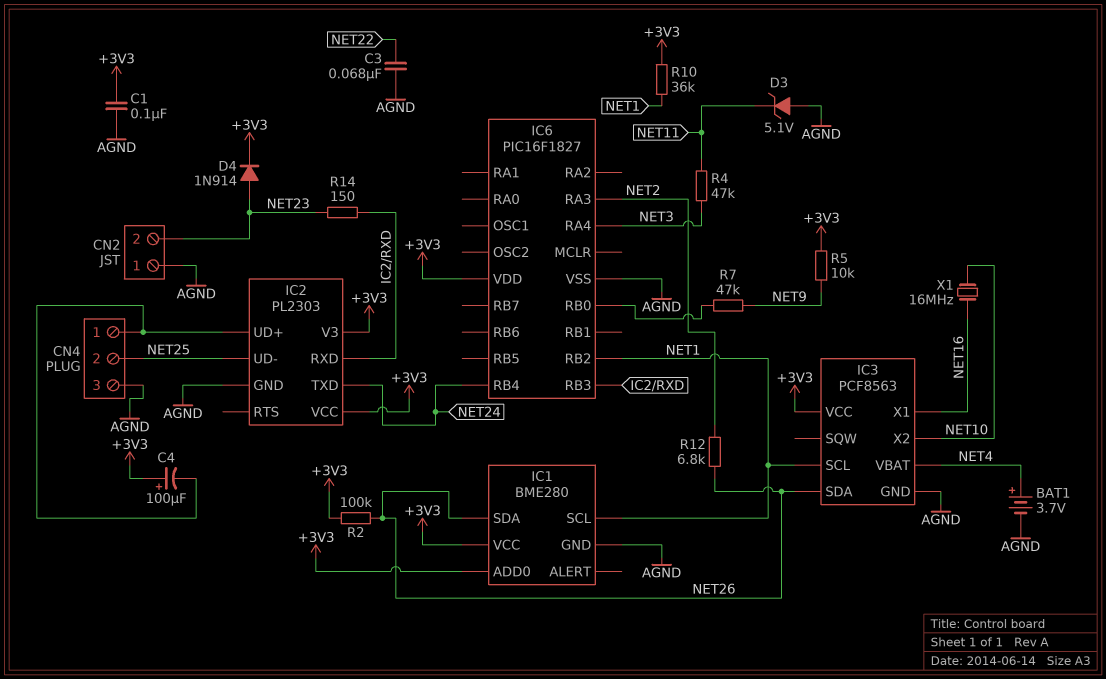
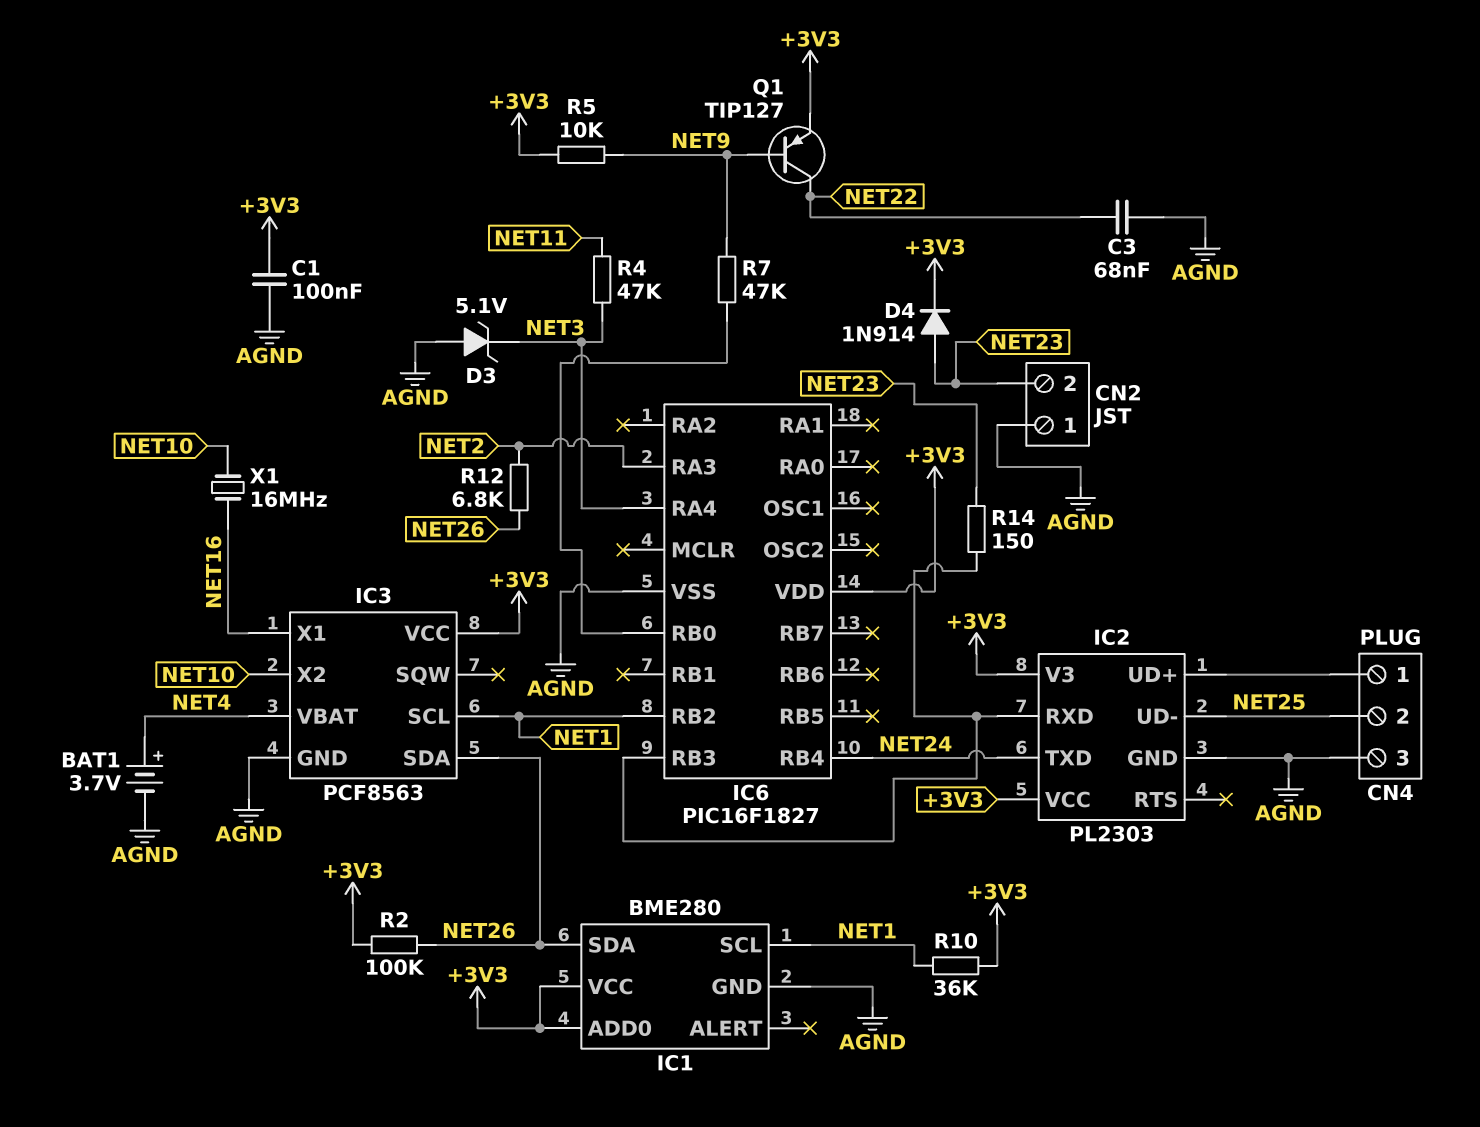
C4: 100uF (plus +3V3, minus CN4/1) -> none
D3: zener 5.1V (A AGND, K NET11) -> zener 5.1V (A AGND, K NET3)
Q1: none -> PNP TIP127 (B NET9, C NET22, E +3V3)

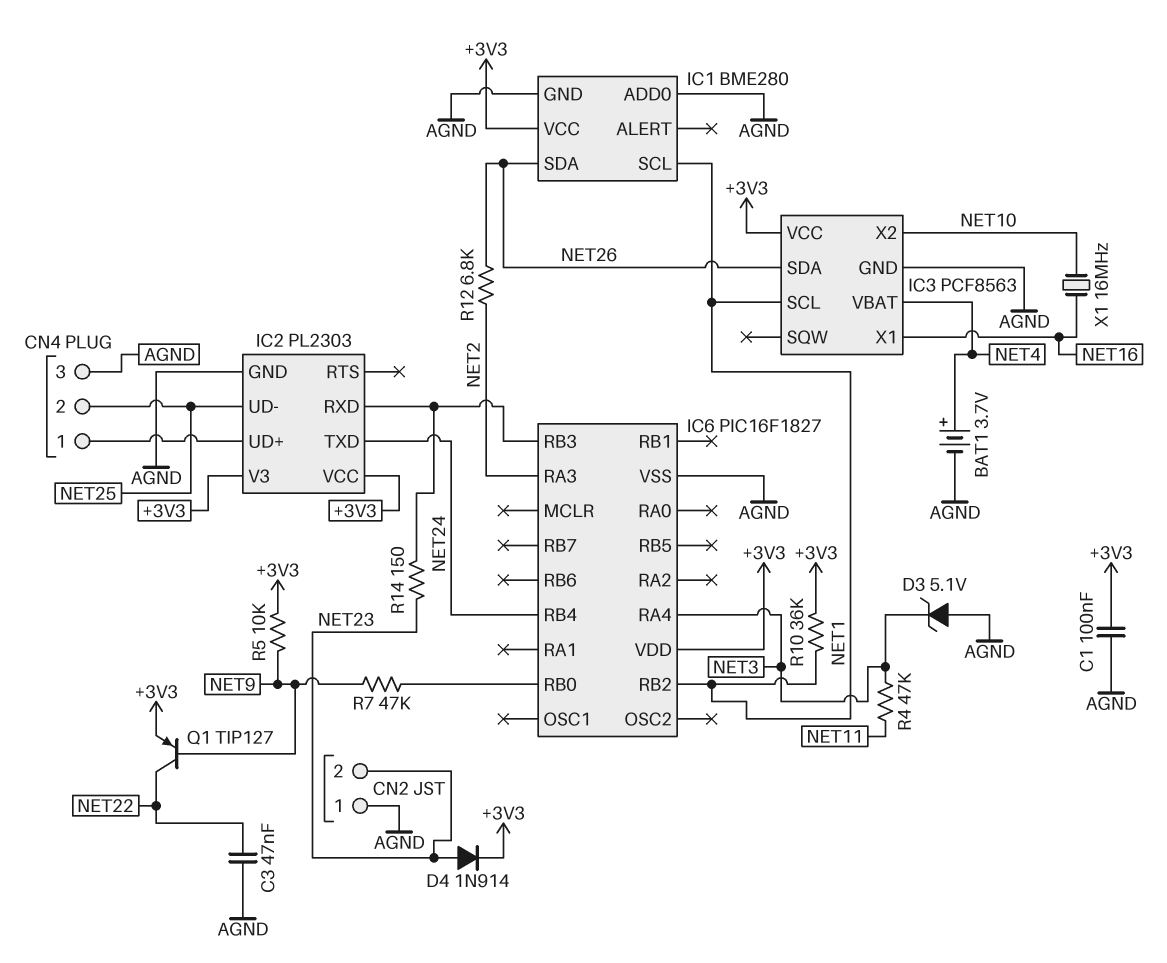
C3: 68nF (AGND, NET22) -> 47nF (AGND, NET22)
IC1 pin ADD0: +3V3 -> AGND
R2: 100k (+3V3, NET26) -> none

